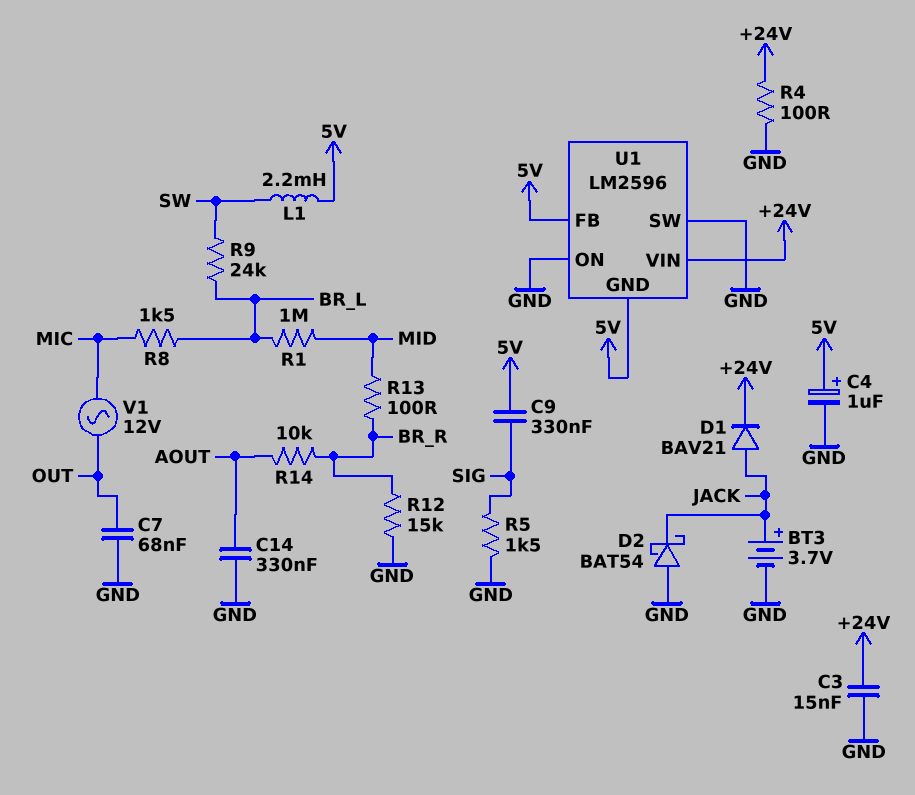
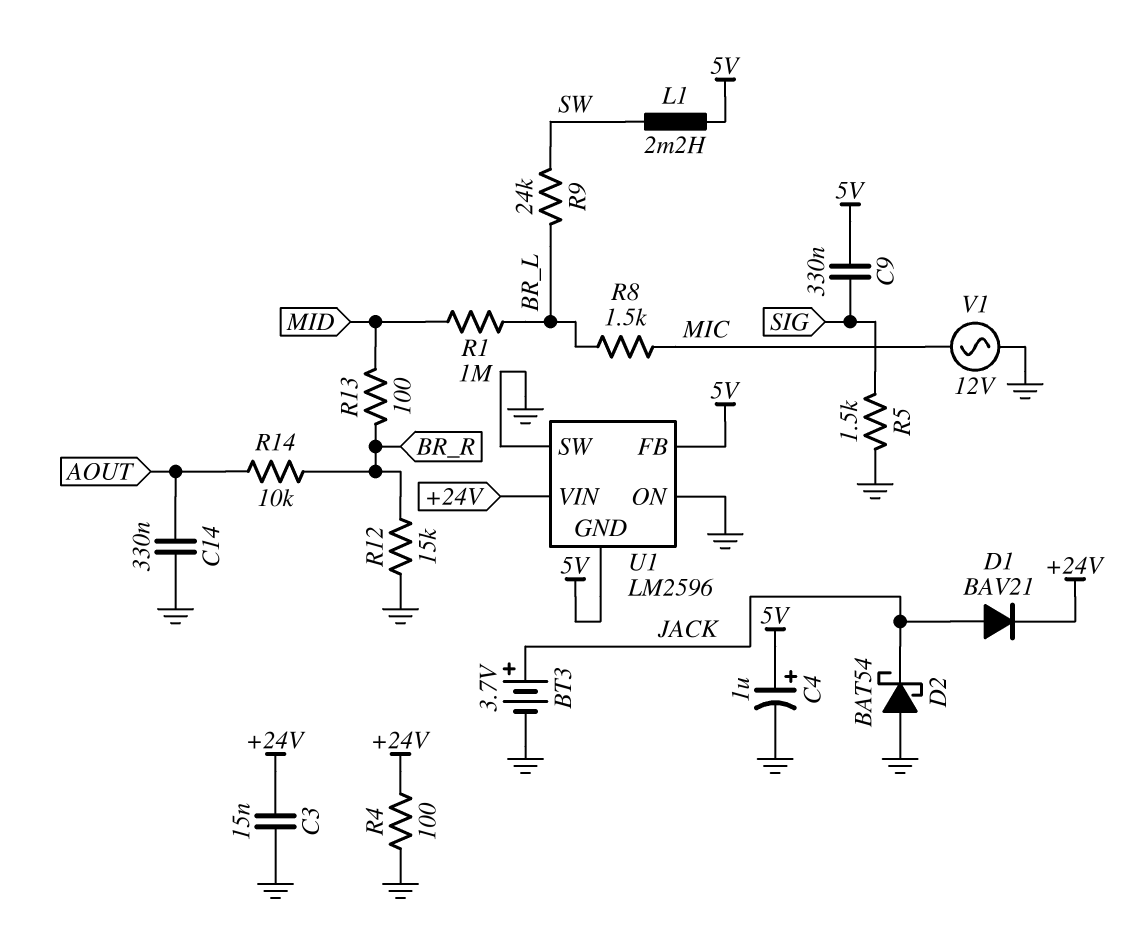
C7: 68nF (GND, OUT) -> none
V1: AC 12V (MIC, OUT) -> AC 12V (GND, MIC)

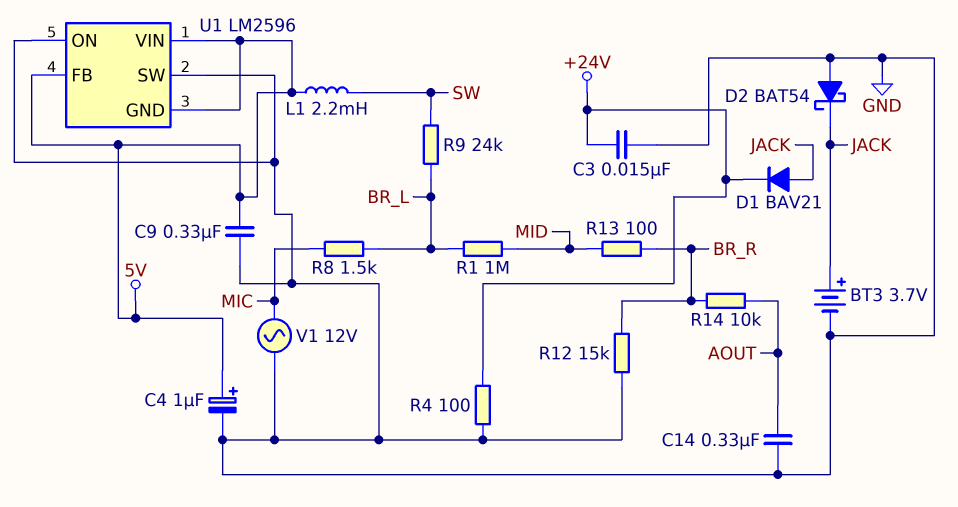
C9: 330nF (5V, SIG) -> 330nF (5V, GND)
R5: 1.5k (GND, SIG) -> none
U1 pin VIN: +24V -> 5V

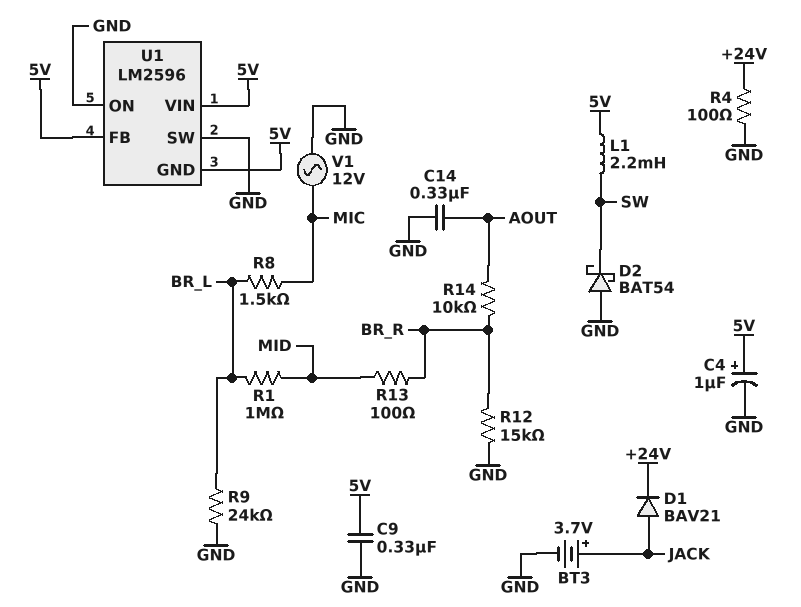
C3: 15nF (+24V, GND) -> none
D2: schottky BAT54 (A GND, K JACK) -> schottky BAT54 (A GND, K SW)
R9: 24k (BR_L, SW) -> 24k (BR_L, GND)

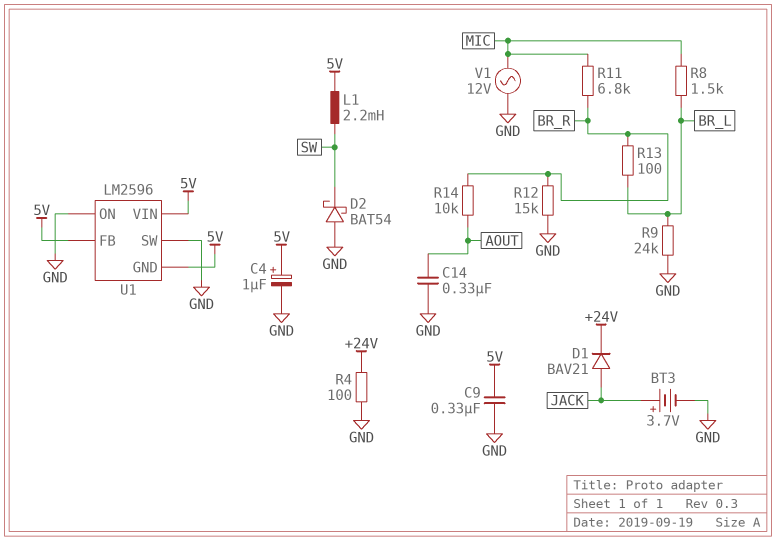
R1: 1M (BR_L, MID) -> none
R11: none -> 6.8k (BR_R, MIC)
R13: 100 (BR_R, MID) -> 100 (BR_L, BR_R)

